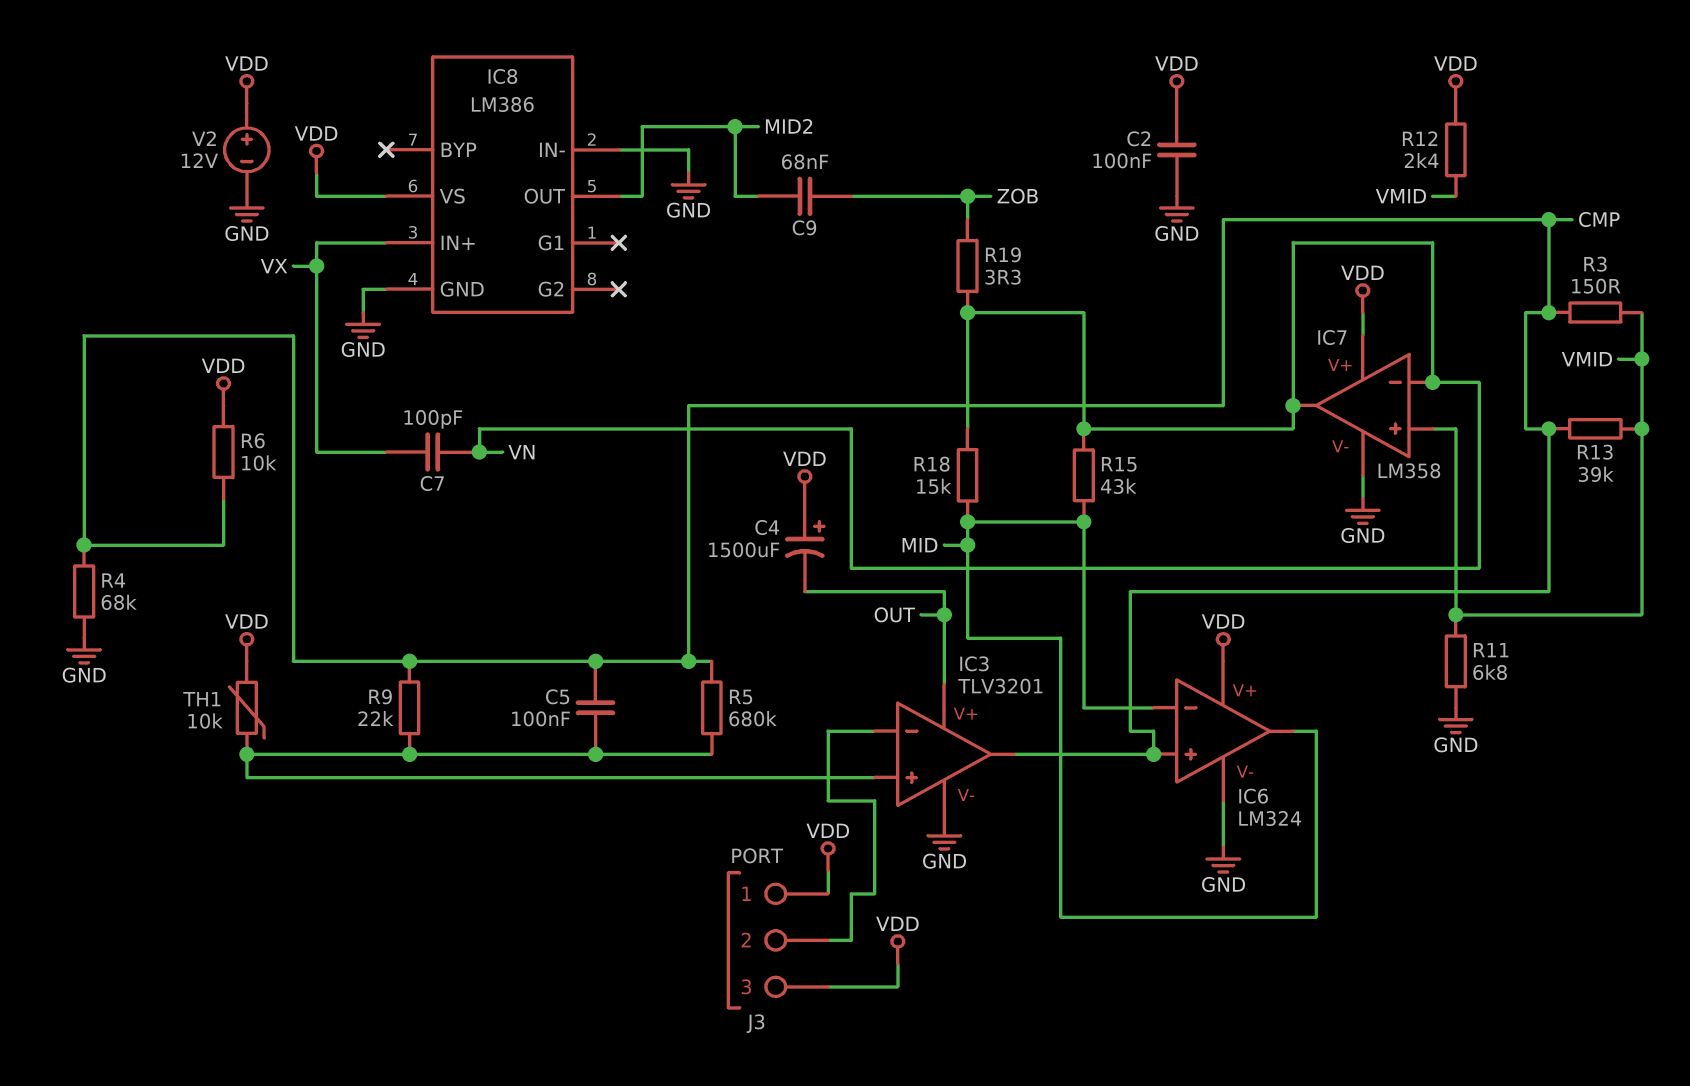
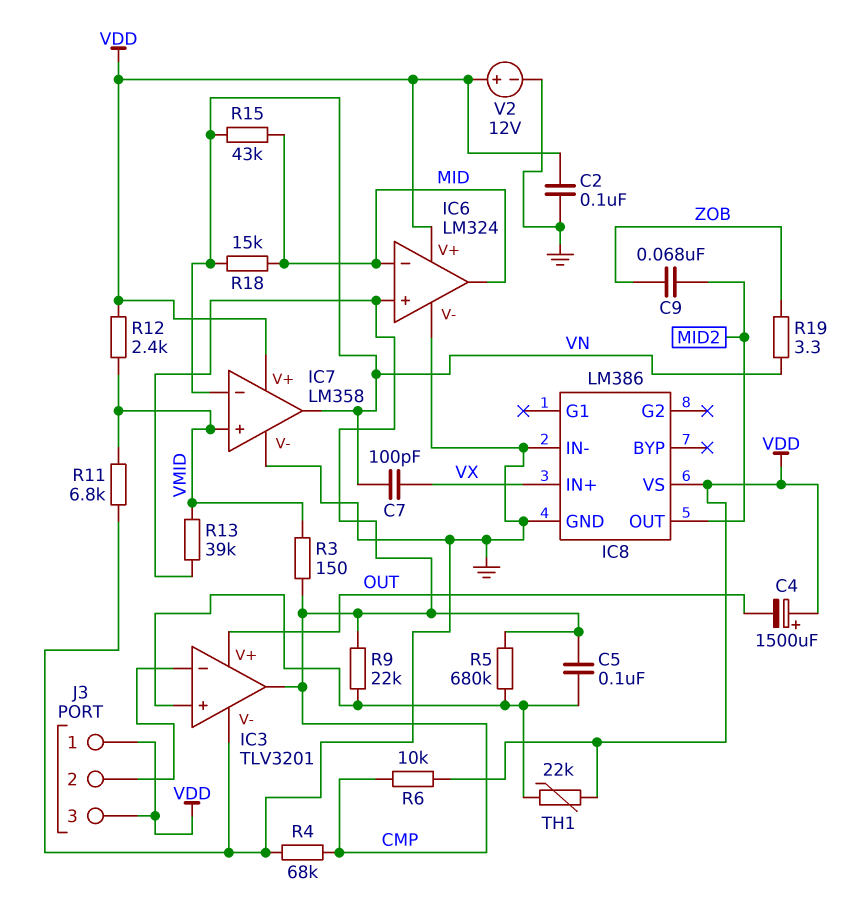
TH1: 10k (IC3/in+, VDD) -> 22k (IC3/in+, VDD)

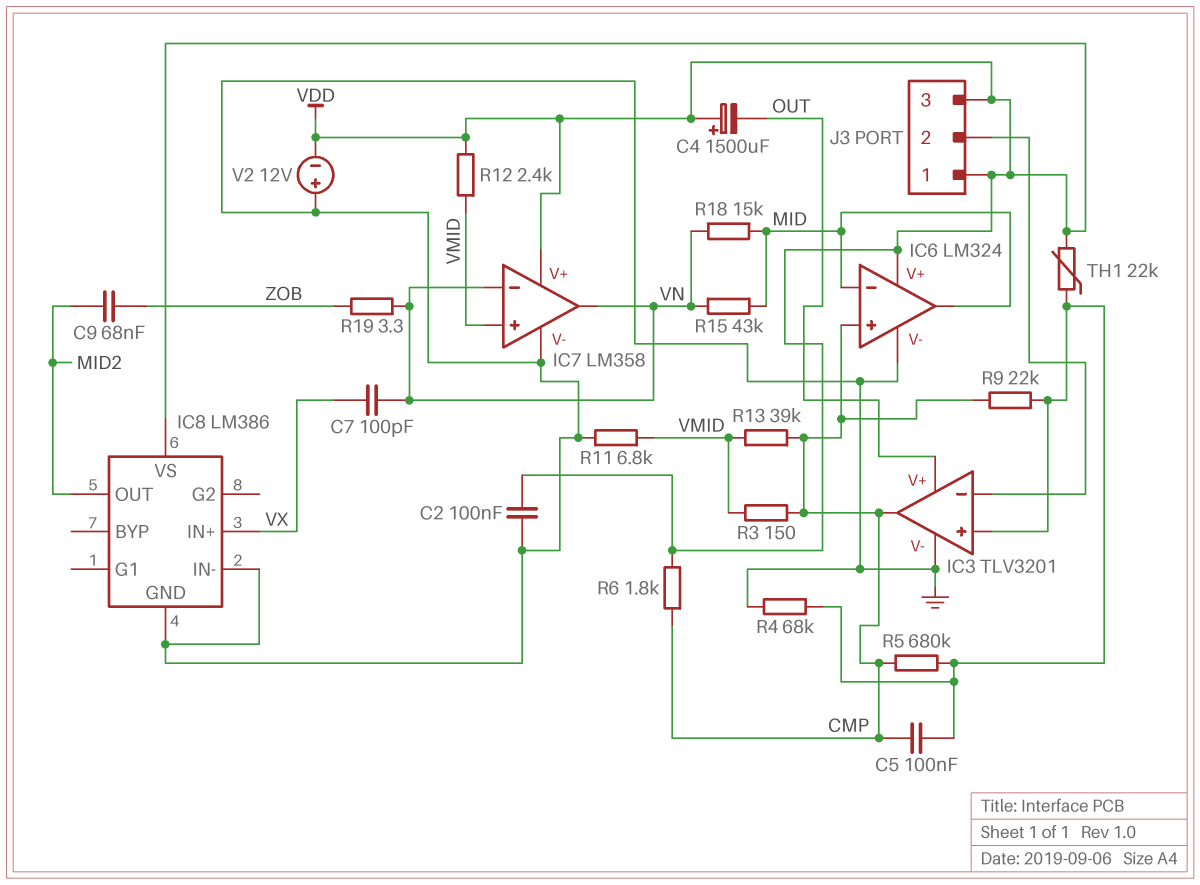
R4: 68k (CMP, GND) -> 68k (GND, IC3/in+)
R6: 10k (CMP, VDD) -> 1.8k (CMP, VDD)
V2: 12V (plus VDD, minus GND) -> 12V (plus GND, minus VDD)

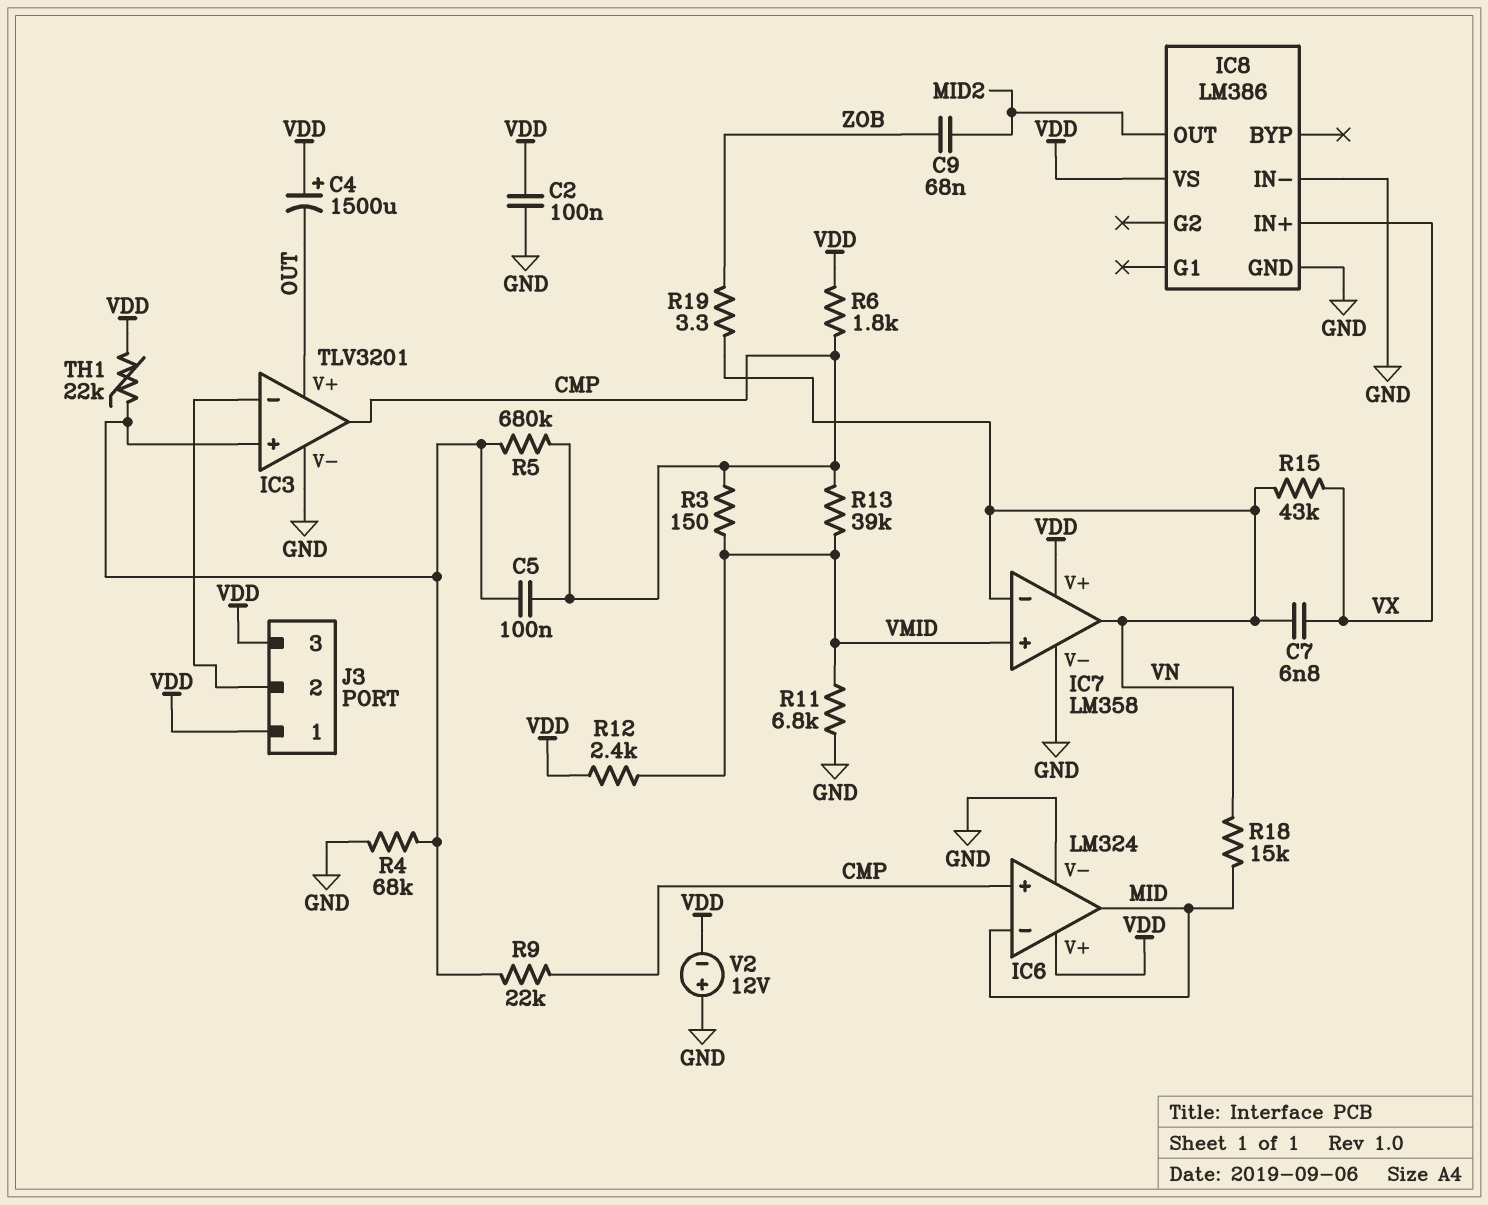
C7: 100pF (VN, VX) -> 6.8nF (VN, VX)
R15: 43k (MID, VN) -> 43k (VN, VX)

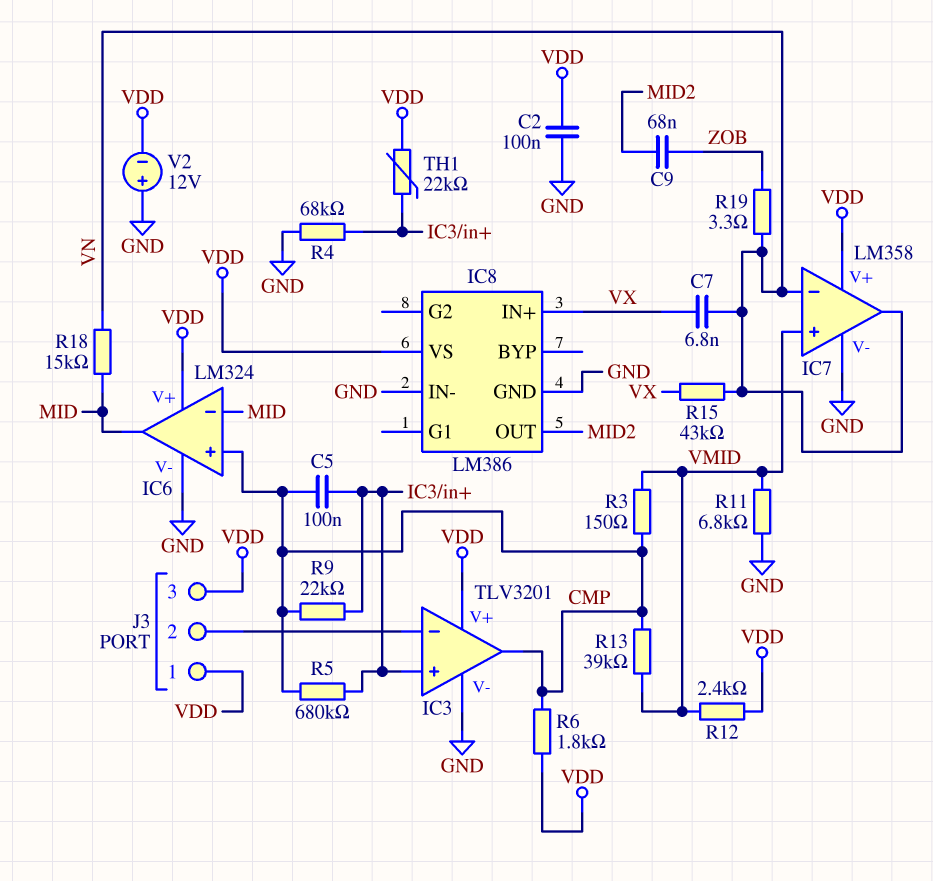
C4: 1500uF (plus VDD, minus OUT) -> none
IC3 pin V+: OUT -> VDD

